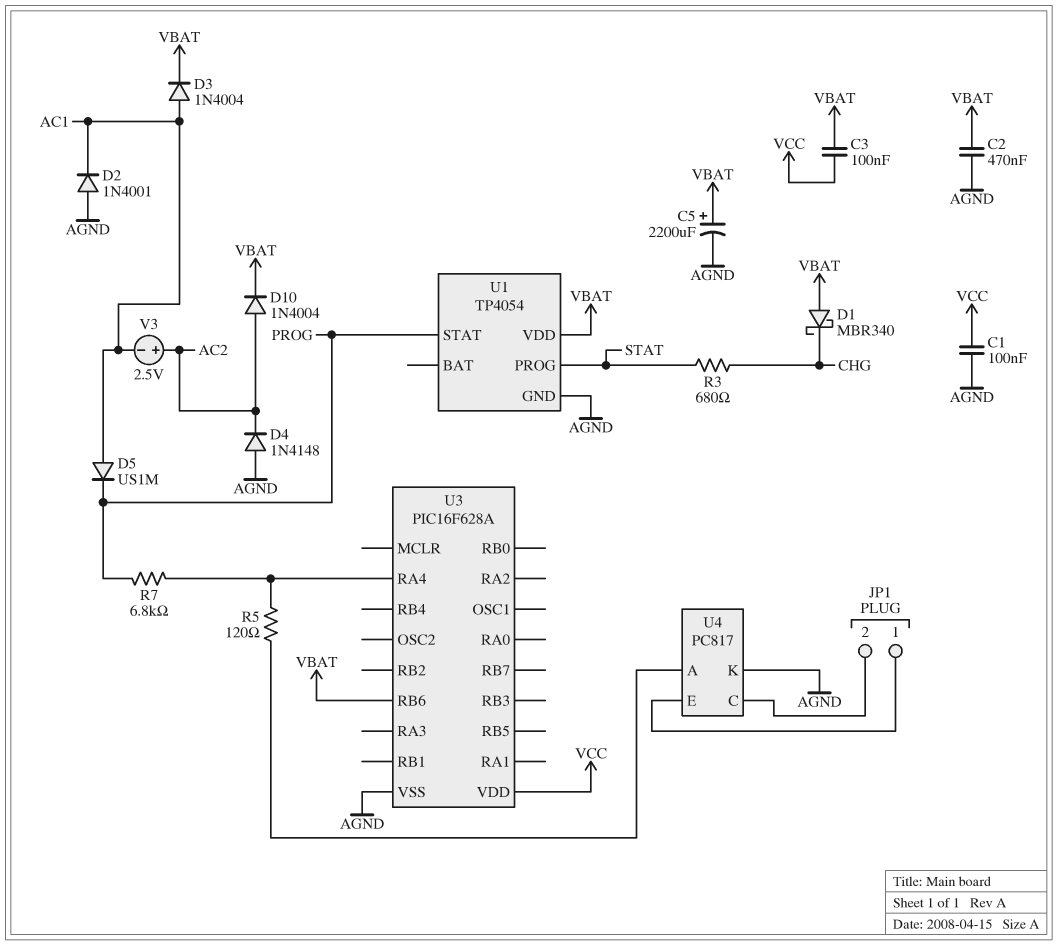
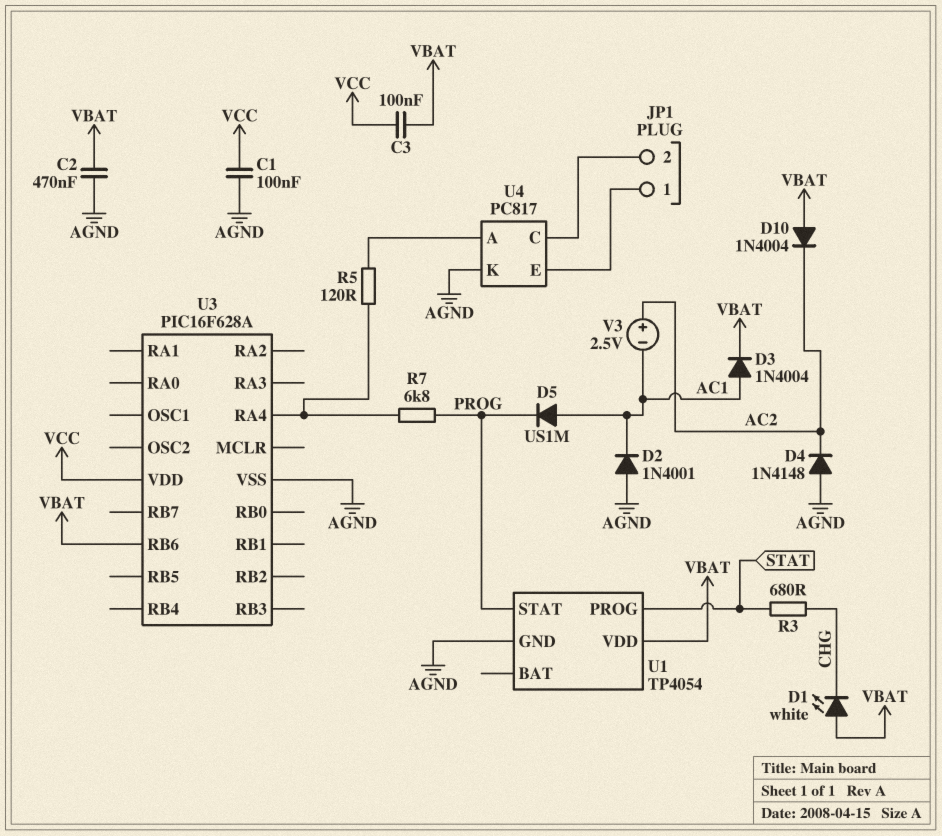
C5: 2200uF (plus VBAT, minus AGND) -> none
D1: schottky MBR340 (A VBAT, K CHG) -> LED white (A VBAT, K CHG)
D10: diode 1N4004 (A AC2, K VBAT) -> diode 1N4004 (A VBAT, K AC2)

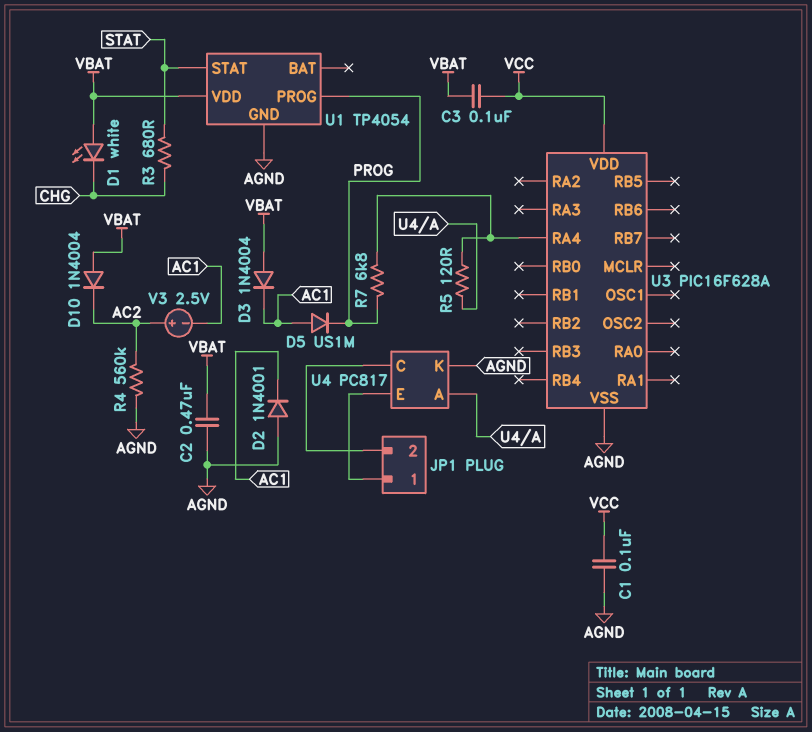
D3: diode 1N4004 (A AC1, K VBAT) -> diode 1N4004 (A VBAT, K AC1)
D4: diode 1N4148 (A AGND, K AC2) -> none
R4: none -> 560k (AC2, AGND)
U1 pin PROG: STAT -> PROG
U1 pin STAT: PROG -> STAT
U3 pin RB6: VBAT -> none

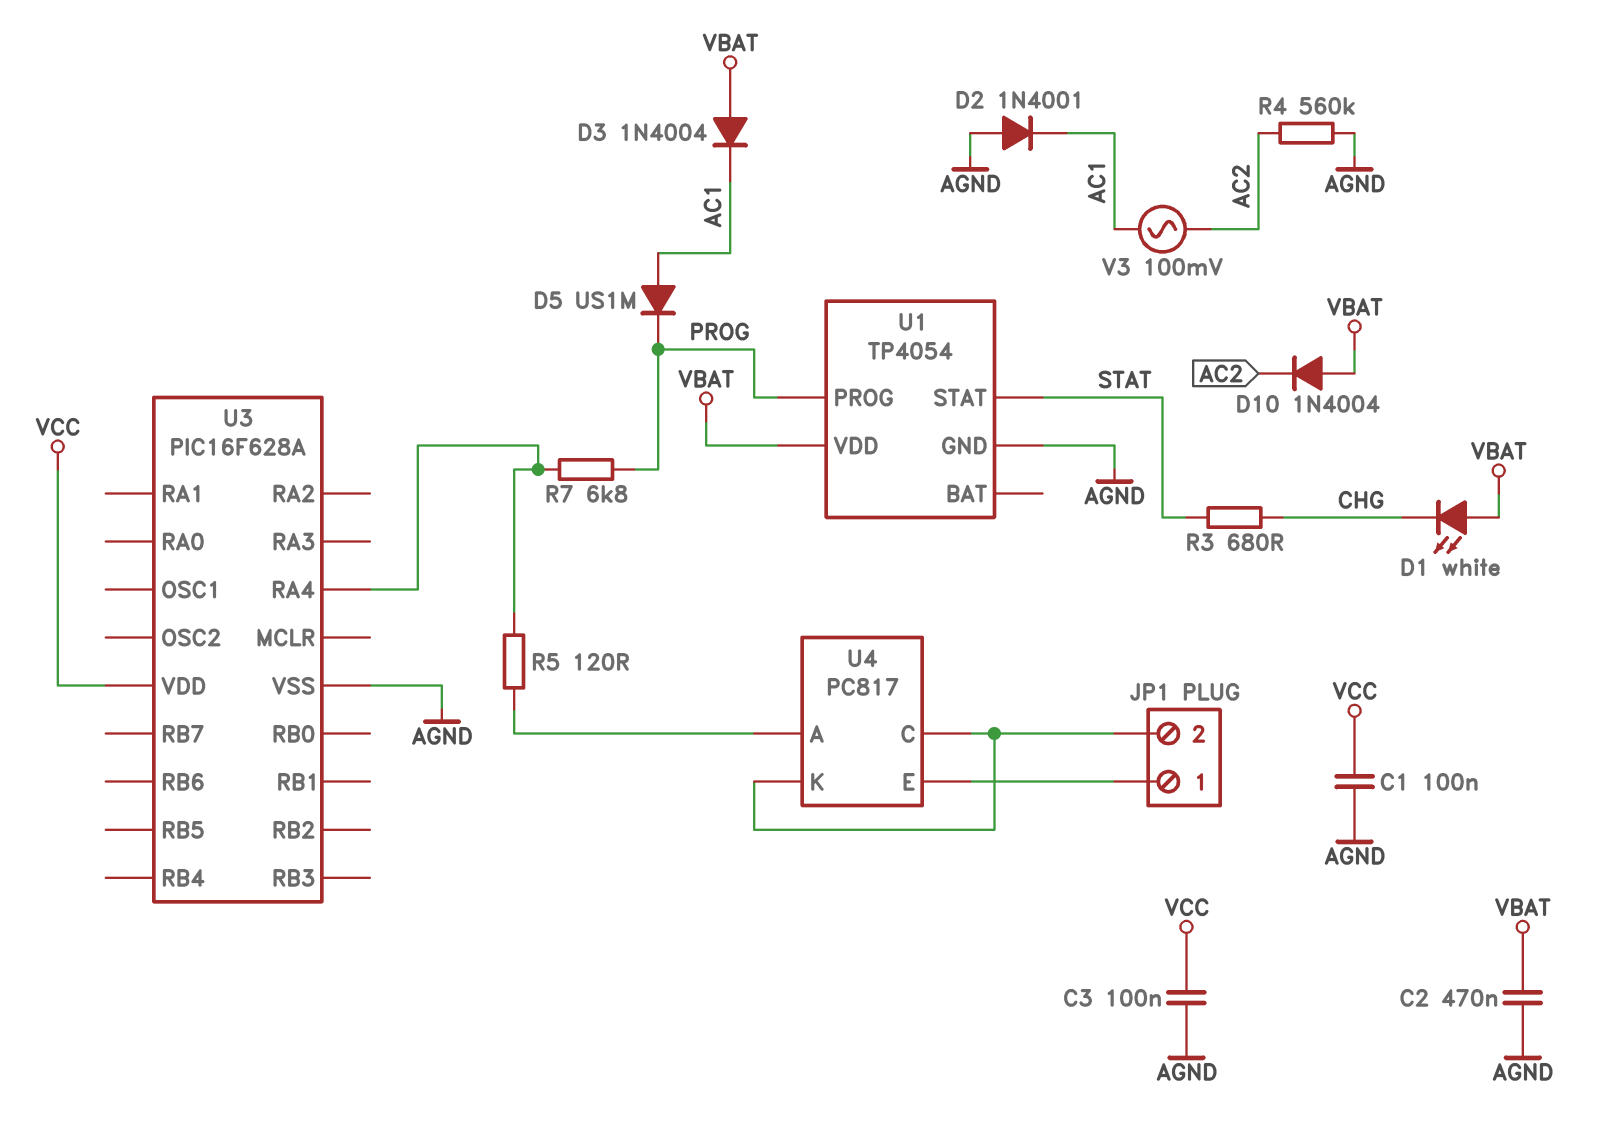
C3: 100nF (VBAT, VCC) -> 100nF (AGND, VCC)
U4 pin K: AGND -> JP1/2
V3: 2.5V (plus AC2, minus AC1) -> AC 100mV (AC1, AC2)

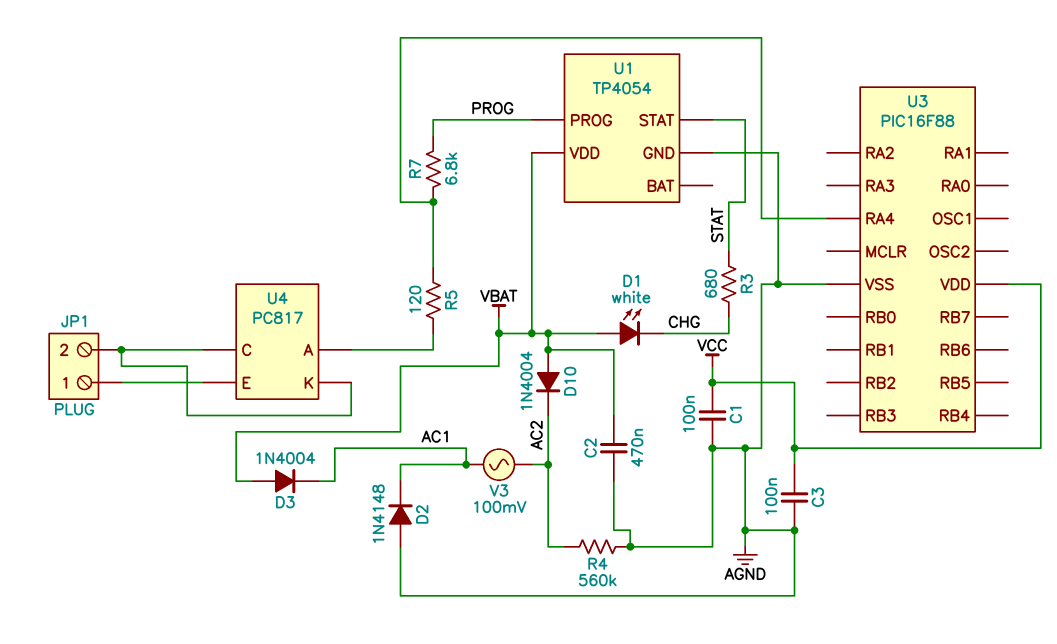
D2: diode 1N4001 (A AGND, K AC1) -> diode 1N4148 (A AGND, K AC1)
D5: diode US1M (A AC1, K PROG) -> none
U3: PIC16F628A -> PIC16F88

